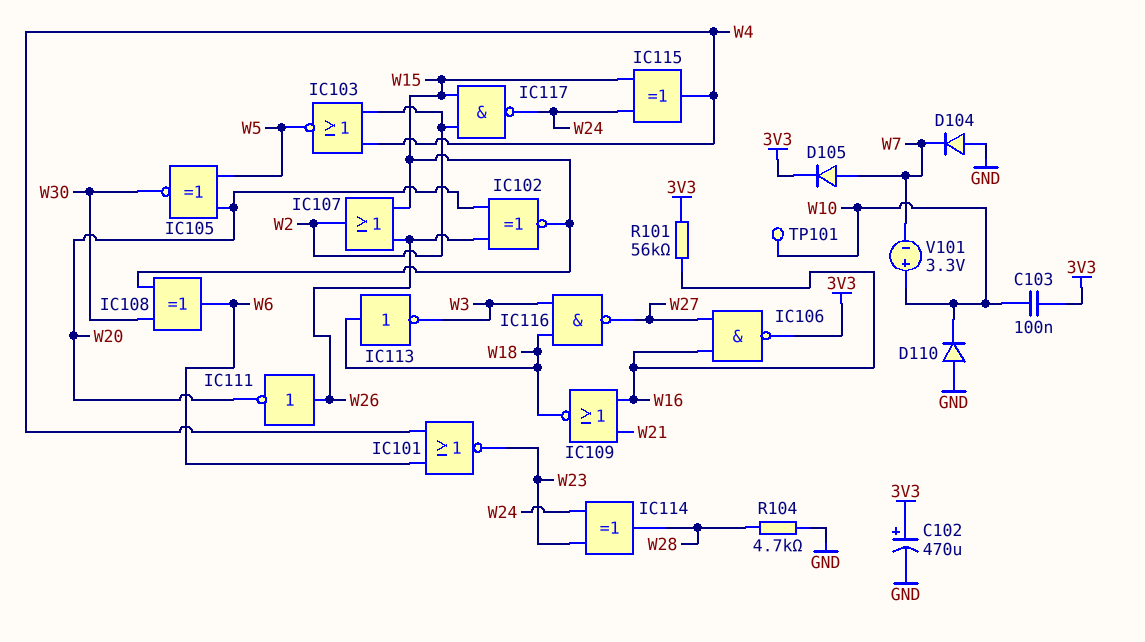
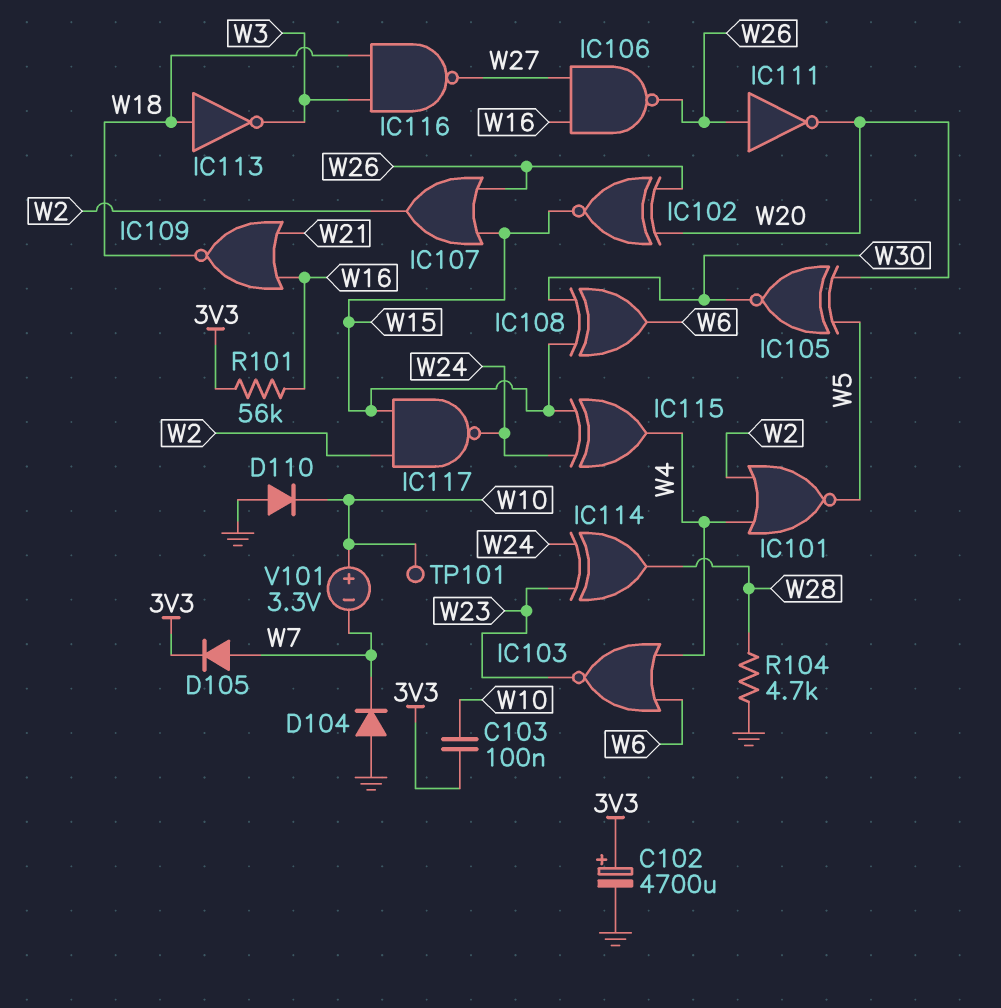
C102: 470uF (plus 3V3, minus GND) -> 4700uF (plus 3V3, minus GND)
IC101: NOR (in W4, in W6, out W23) -> NOR (in W2, in W4, out W5)
IC103: NOR (in W2, in W4, out W5) -> NOR (in W4, in W6, out W23)
IC106: NAND (in W16, in W27, out 3V3) -> NAND (in W16, in W27, out W26)

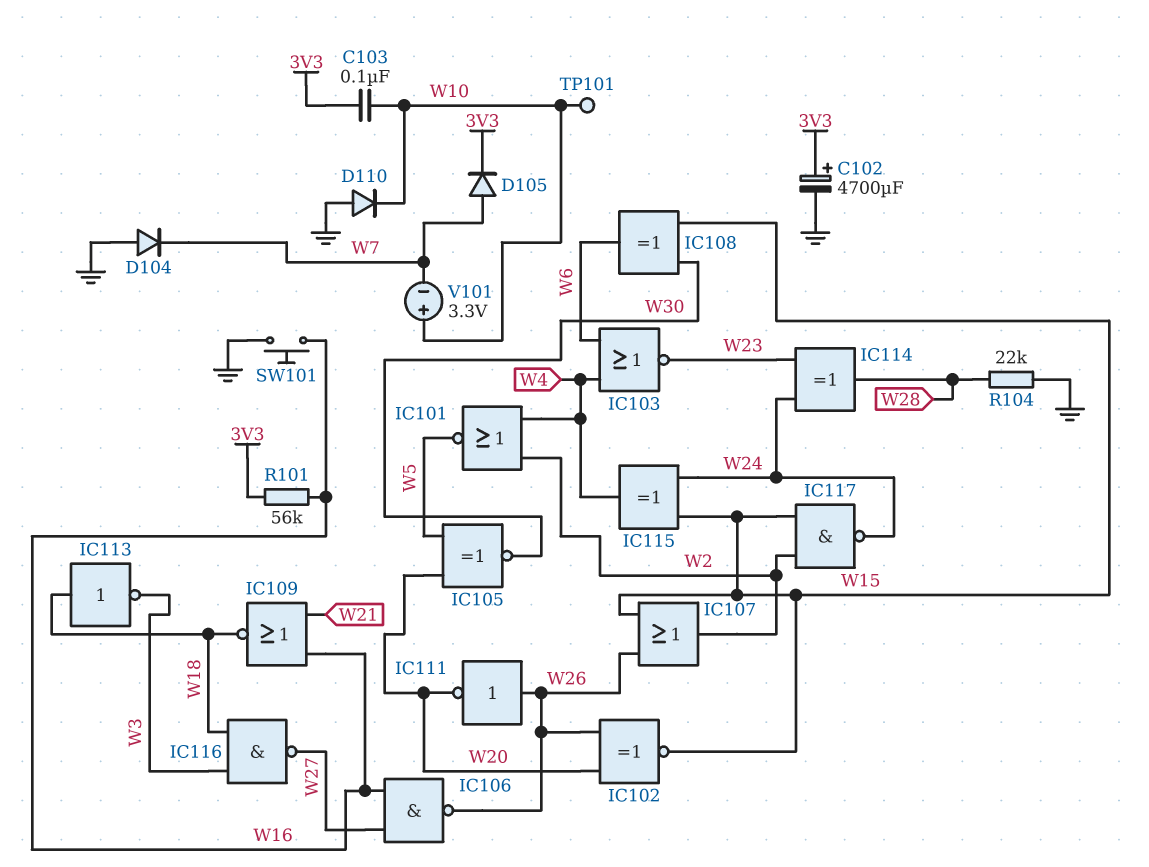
R104: 4.7k (GND, W28) -> 22k (GND, W28)
SW101: none -> button (GND, W16)

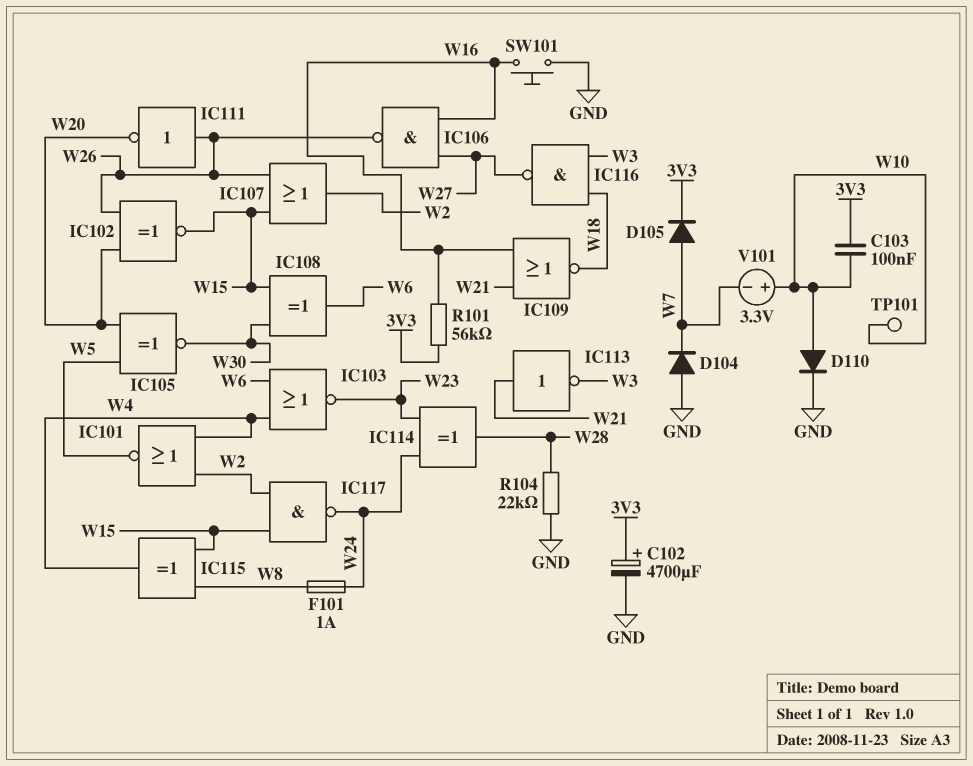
D110: diode (A GND, K W10) -> diode (A W10, K GND)
F101: none -> 1A (W8, W24)
IC113: NOT (in W18, out W3) -> NOT (in W21, out W3)
IC115: XOR (in W15, in W24, out W4) -> XOR (in W8, in W15, out W4)

